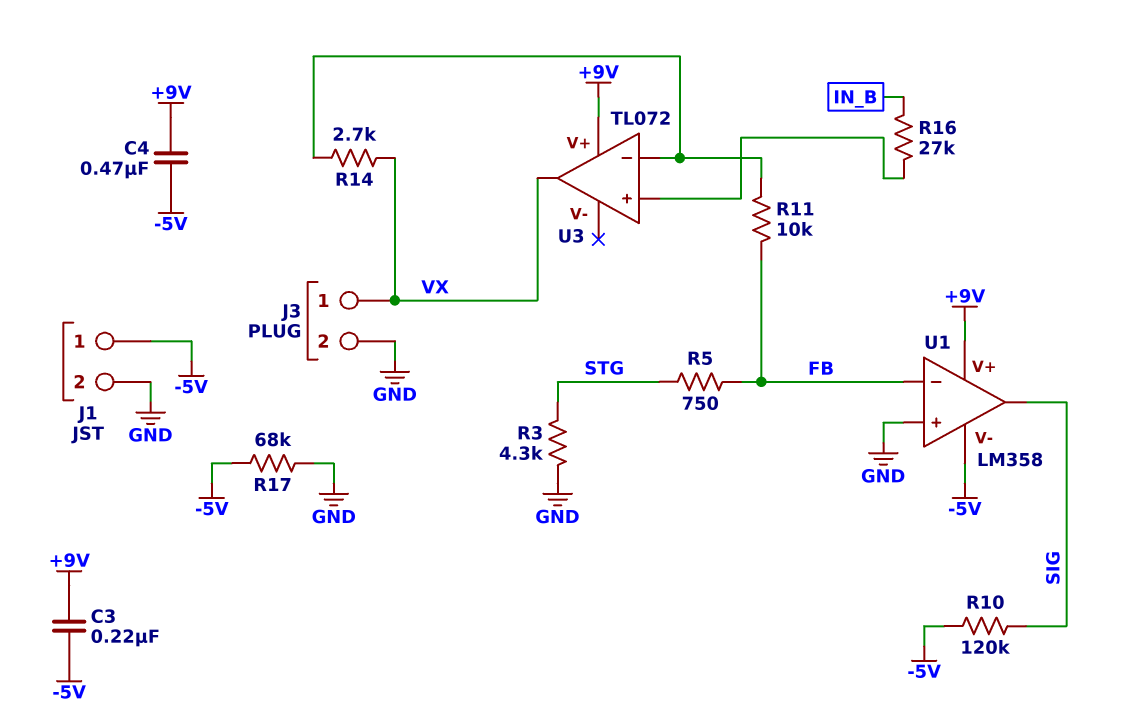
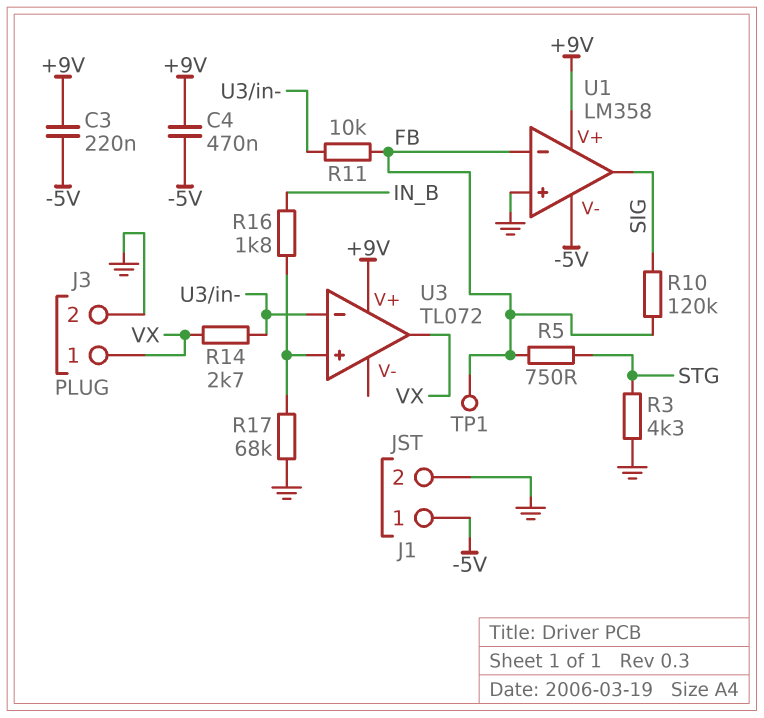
R10: 120k (-5V, SIG) -> 120k (FB, SIG)
R16: 27k (IN_B, U3/in+) -> 1.8k (IN_B, U3/in+)
R17: 68k (-5V, GND) -> 68k (GND, U3/in+)
TP1: none -> test point (FB)

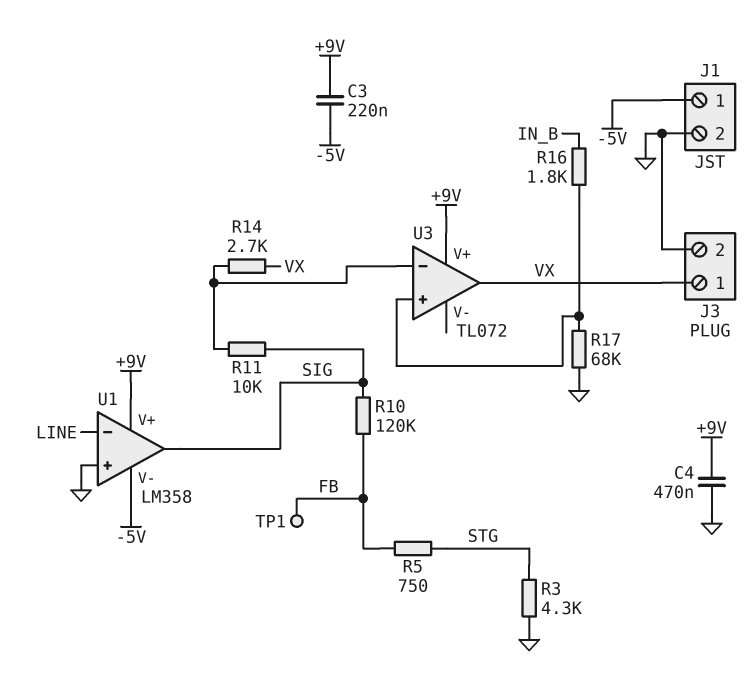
C4: 470nF (+9V, -5V) -> 470nF (+9V, GND)
R11: 10k (FB, U3/in-) -> 10k (SIG, U3/in-)
U1 pin in-: FB -> LINE

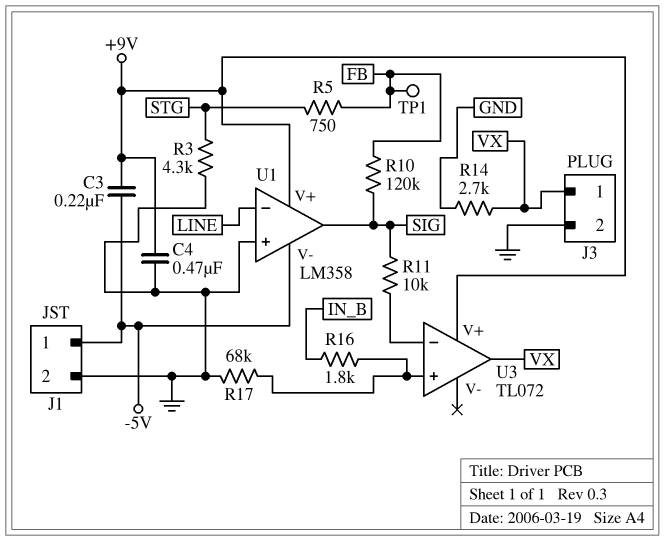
R14: 2.7k (U3/in-, VX) -> 2.7k (GND, VX)

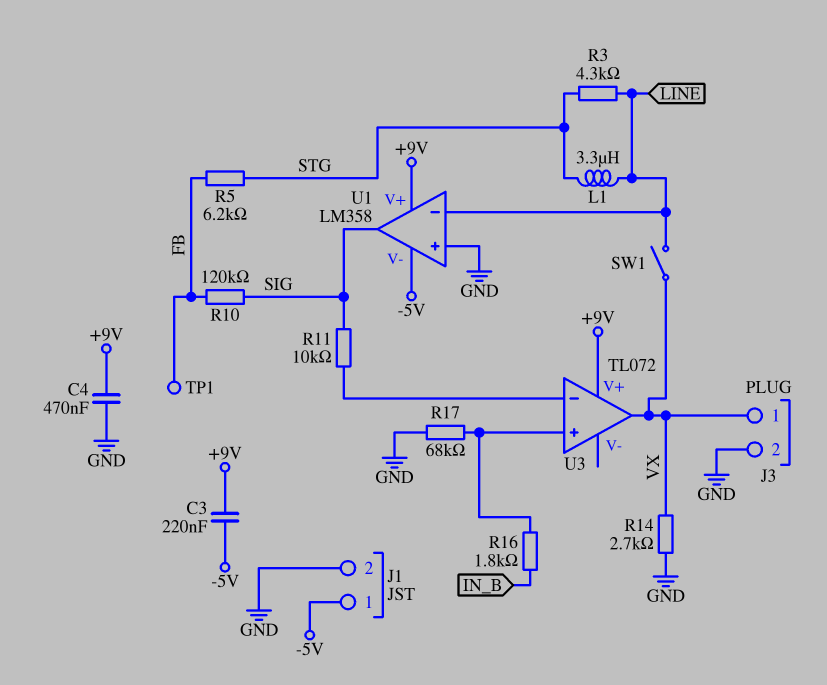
L1: none -> 3.3uH (LINE, STG)
R3: 4.3k (GND, STG) -> 4.3k (LINE, STG)
R5: 750 (FB, STG) -> 6.2k (FB, STG)
SW1: none -> switch (LINE, VX)

